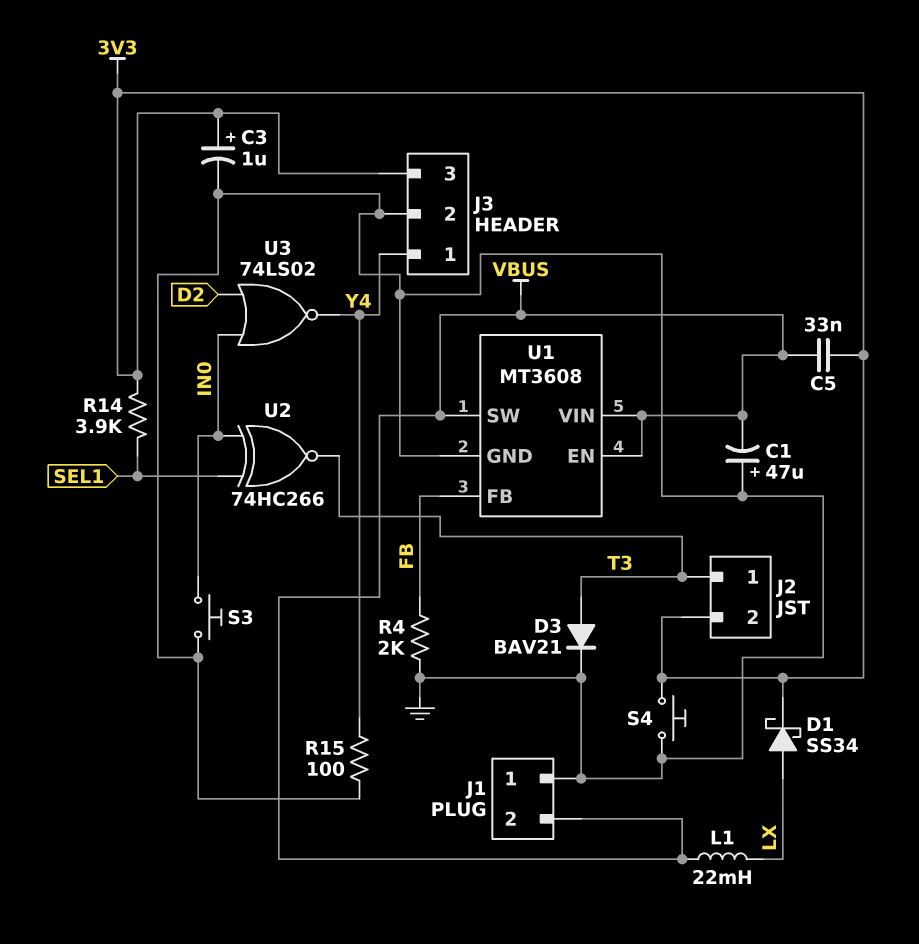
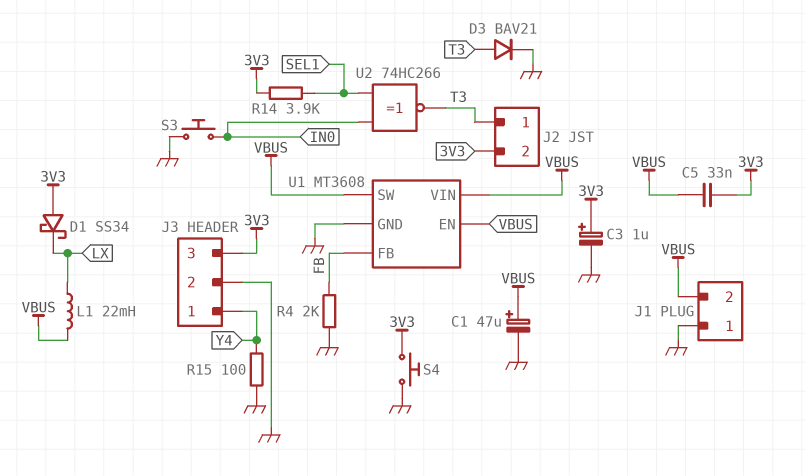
C1: 47uF (plus GND, minus VBUS) -> 47uF (plus VBUS, minus GND)
D1: schottky SS34 (A LX, K 3V3) -> schottky SS34 (A 3V3, K LX)
U3: NOR 74LS02 (in D2, in IN0, out Y4) -> none

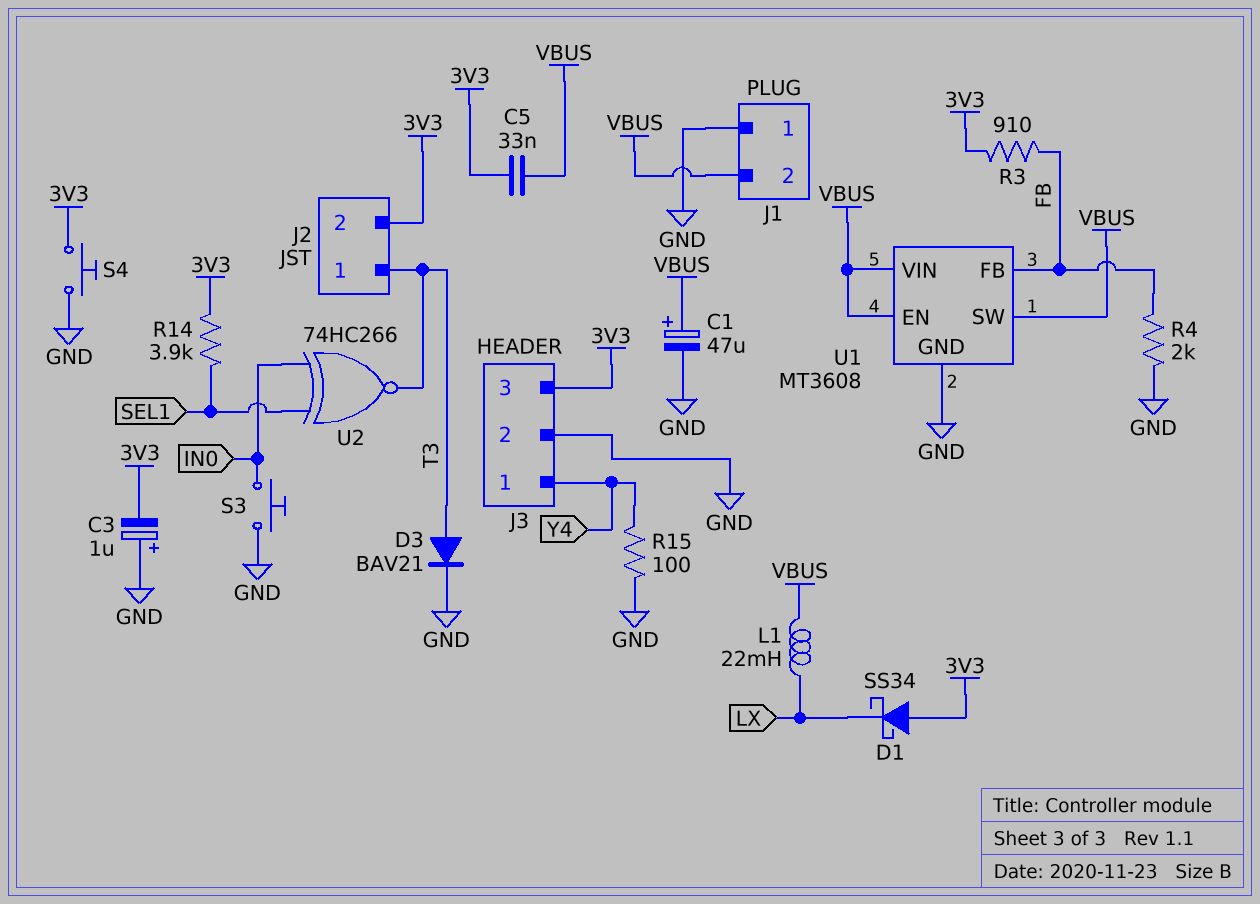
C3: 1uF (plus 3V3, minus GND) -> 1uF (plus GND, minus 3V3)
R3: none -> 910 (3V3, FB)

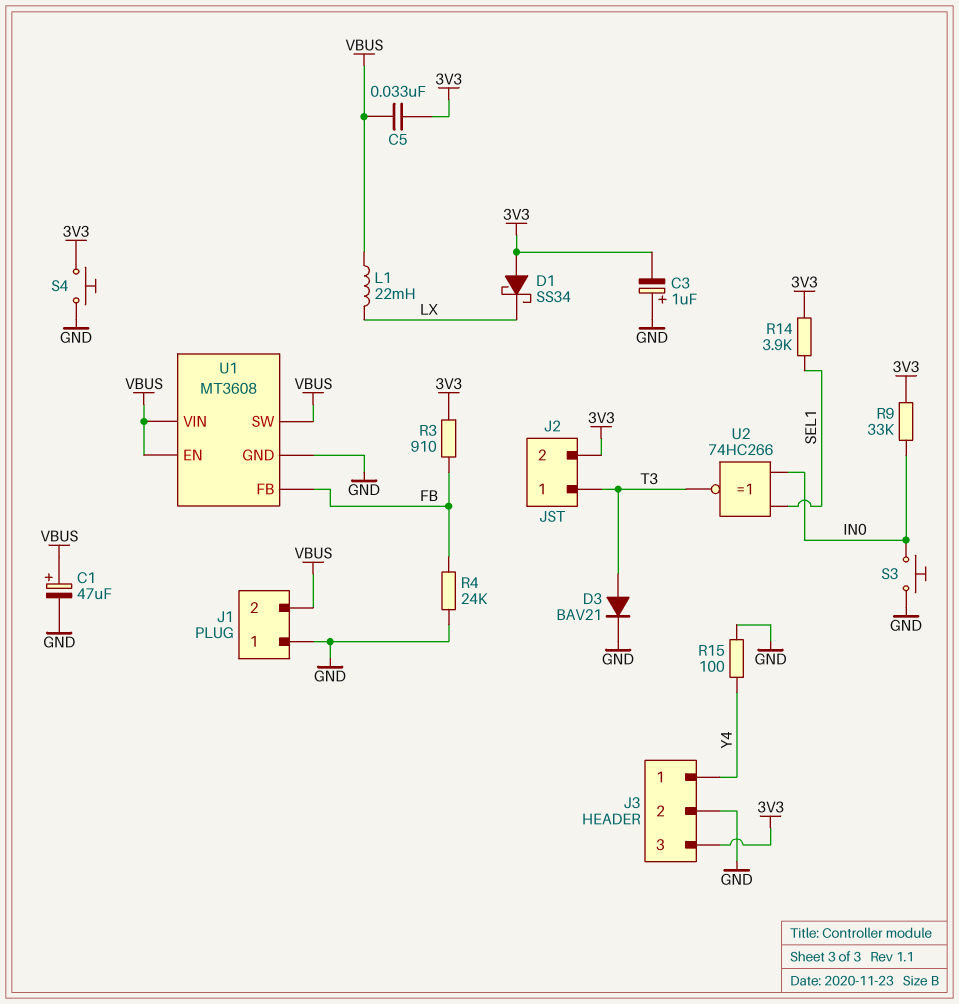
R4: 2k (FB, GND) -> 24k (FB, GND)
R9: none -> 33k (3V3, IN0)

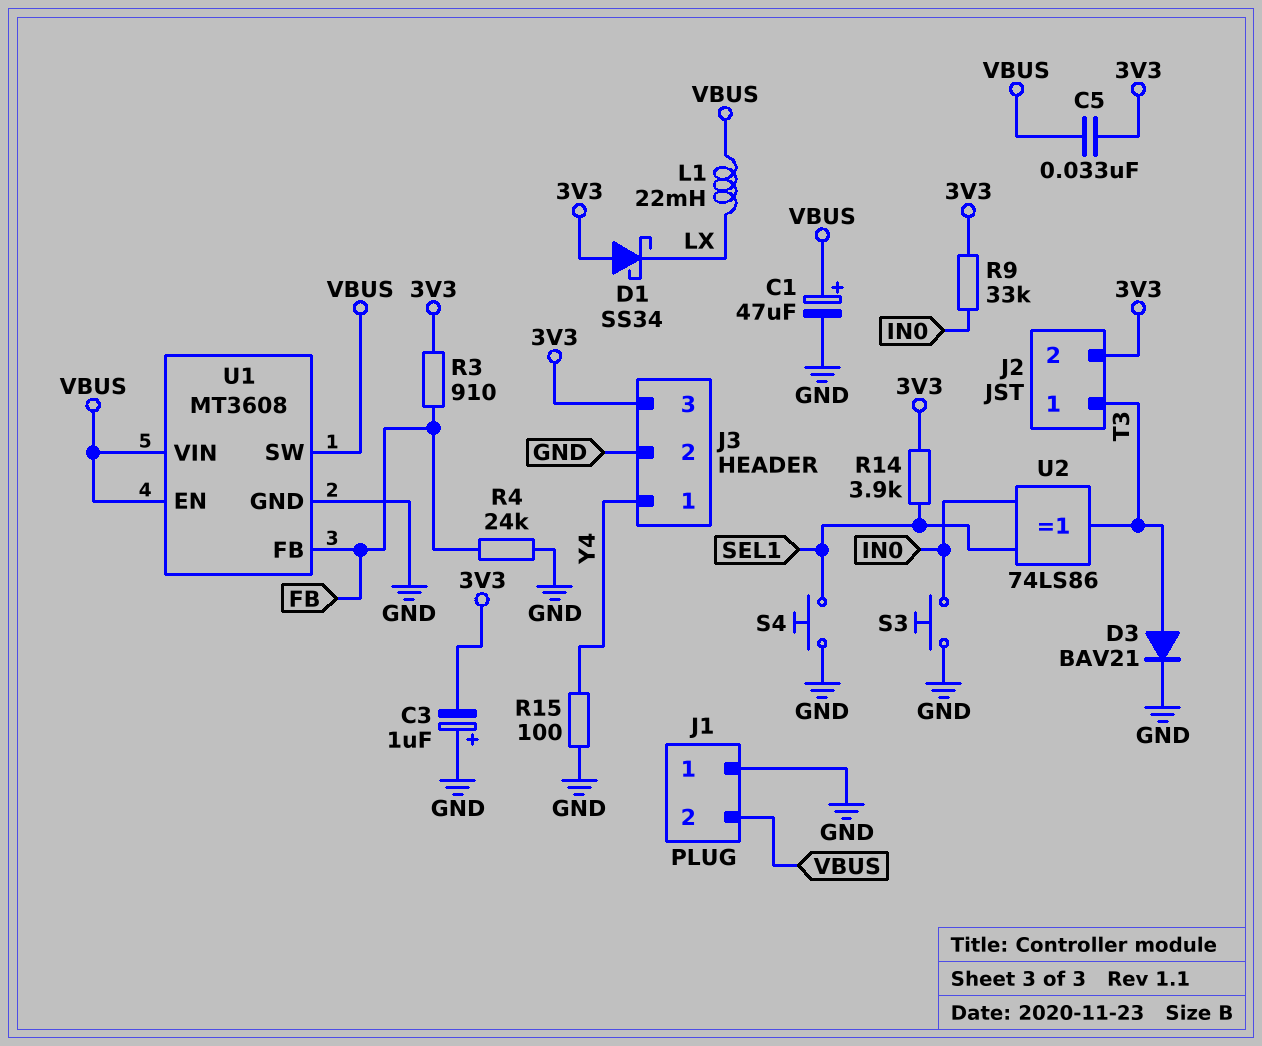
S4: button (3V3, GND) -> button (GND, SEL1)
U2: XNOR 74HC266 (in IN0, in SEL1, out T3) -> XOR 74LS86 (in IN0, in SEL1, out T3)

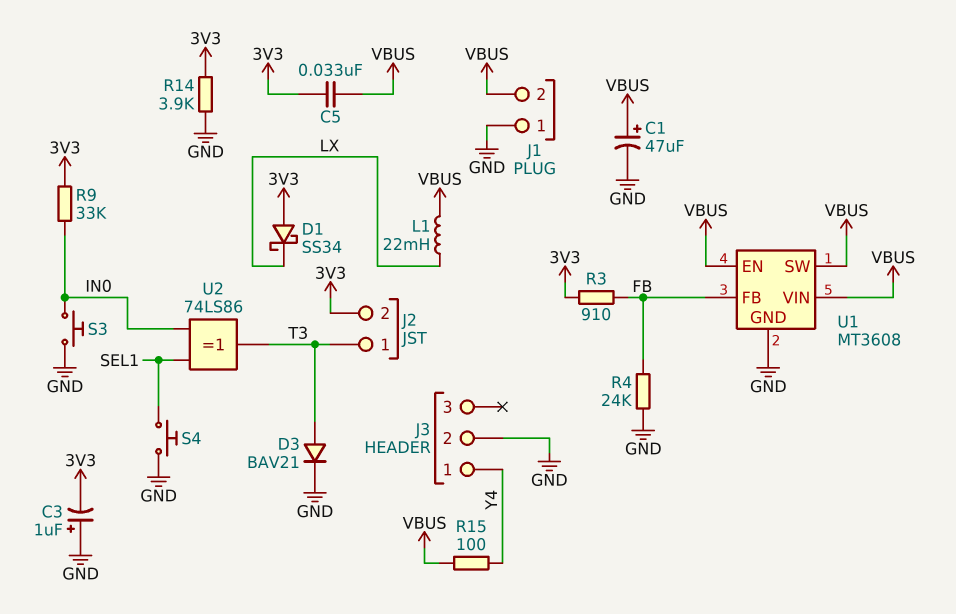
J3 pin 3: 3V3 -> none
R14: 3.9k (3V3, SEL1) -> 3.9k (3V3, GND)
R15: 100 (GND, Y4) -> 100 (VBUS, Y4)

